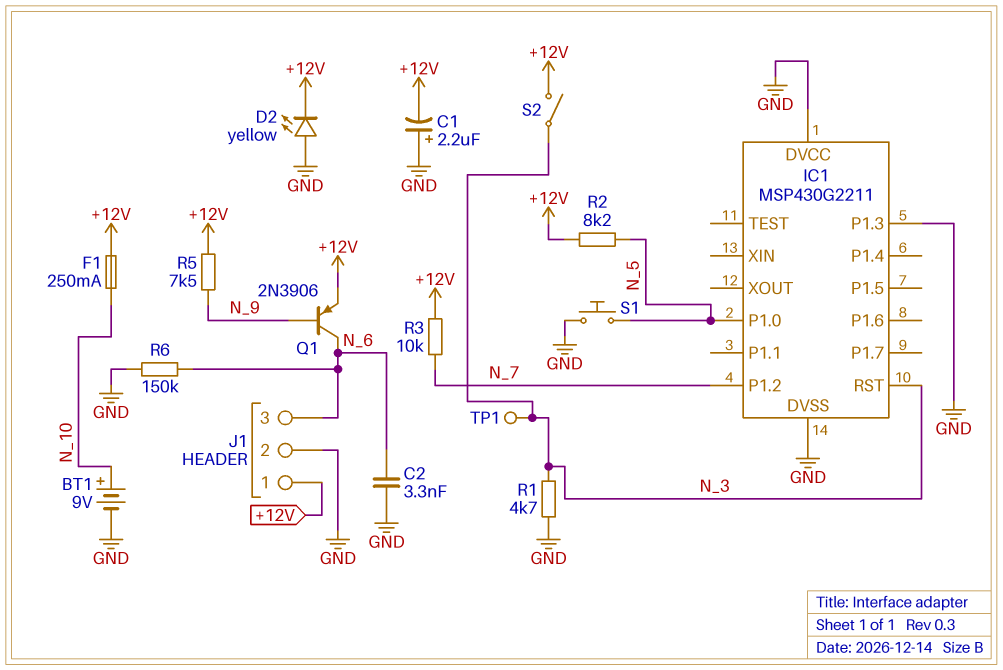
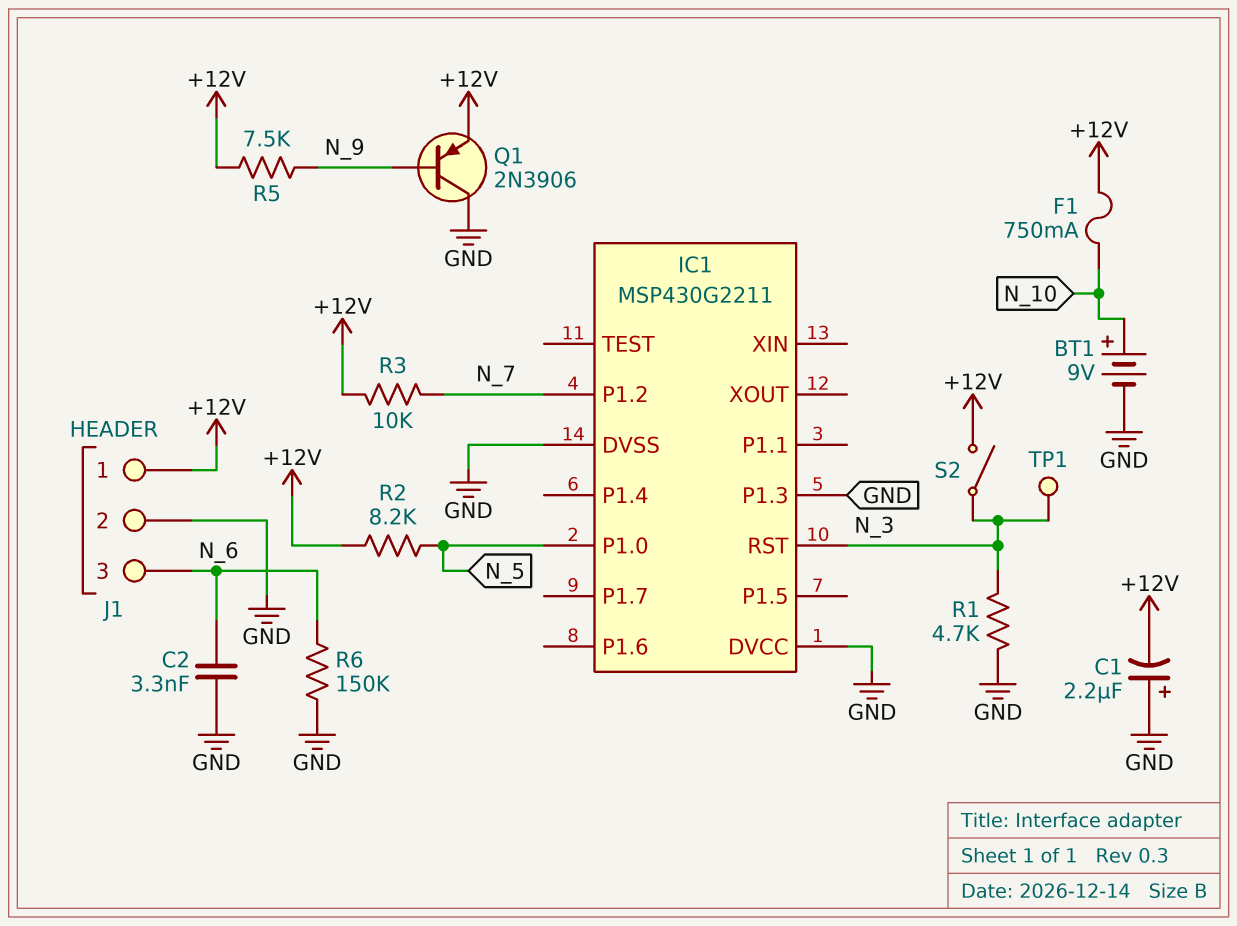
D2: LED yellow (A GND, K +12V) -> none
F1: 250mA (+12V, N_10) -> 750mA (+12V, N_10)
Q1: PNP 2N3906 (B N_9, C N_6, E +12V) -> PNP 2N3906 (B N_9, C GND, E +12V)
S1: button (GND, N_5) -> none

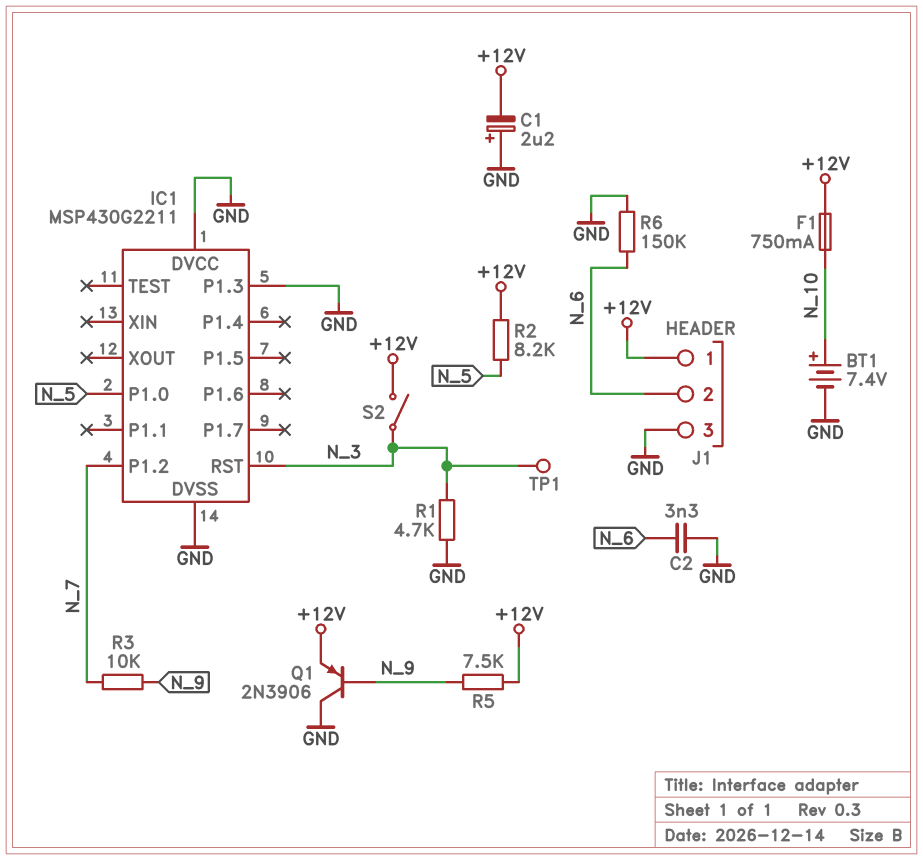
BT1: 9V (plus N_10, minus GND) -> 7.4V (plus N_10, minus GND)
J1 pin 2: GND -> N_6
J1 pin 3: N_6 -> GND
R3: 10k (+12V, N_7) -> 10k (N_7, N_9)

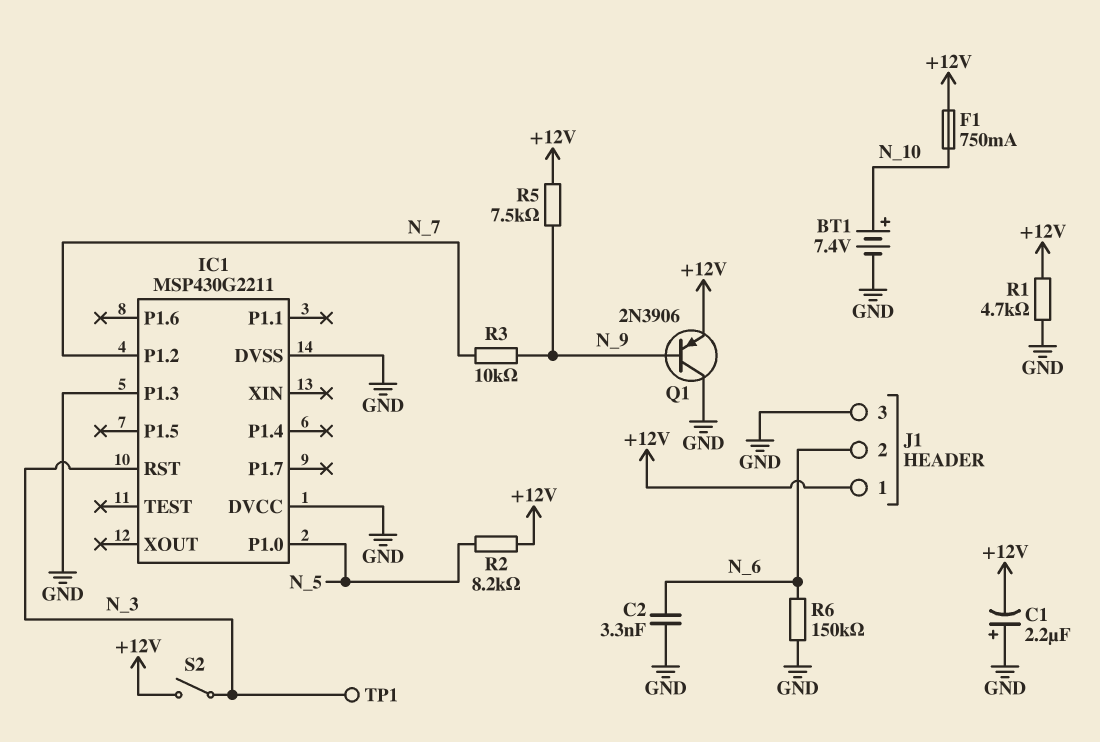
R1: 4.7k (GND, N_3) -> 4.7k (+12V, GND)

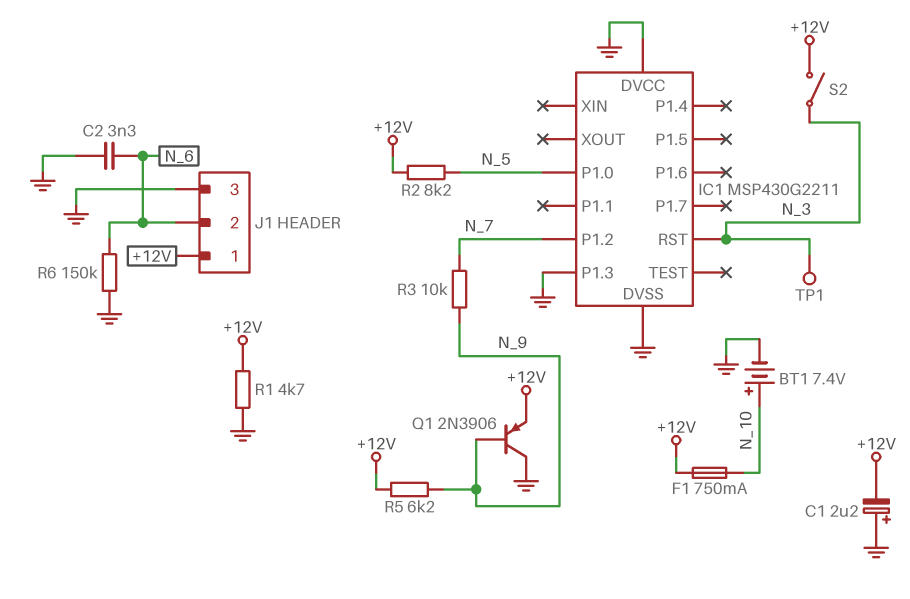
R5: 7.5k (+12V, N_9) -> 6.2k (+12V, N_9)

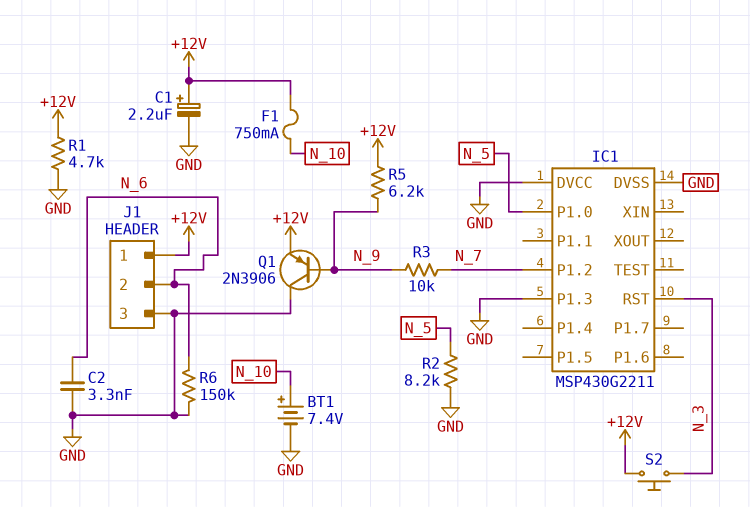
C1: 2.2uF (plus GND, minus +12V) -> 2.2uF (plus +12V, minus GND)
R2: 8.2k (+12V, N_5) -> 8.2k (GND, N_5)
S2: switch (+12V, N_3) -> button (+12V, N_3)
TP1: test point (N_3) -> none

